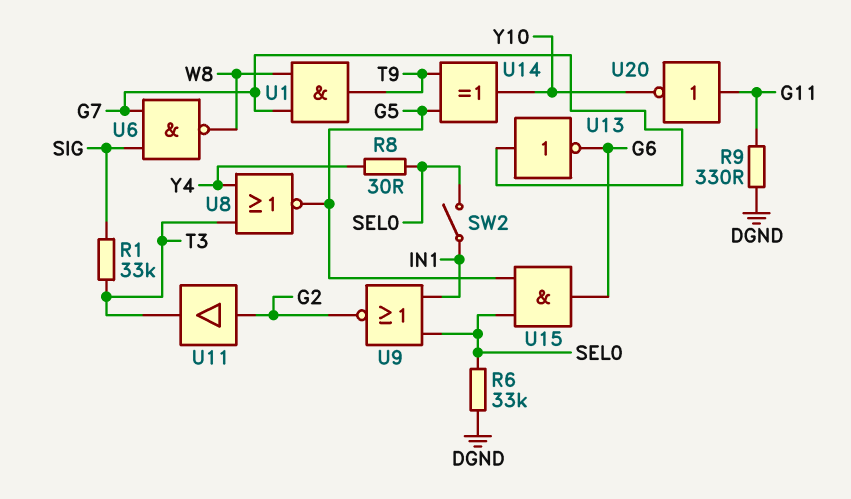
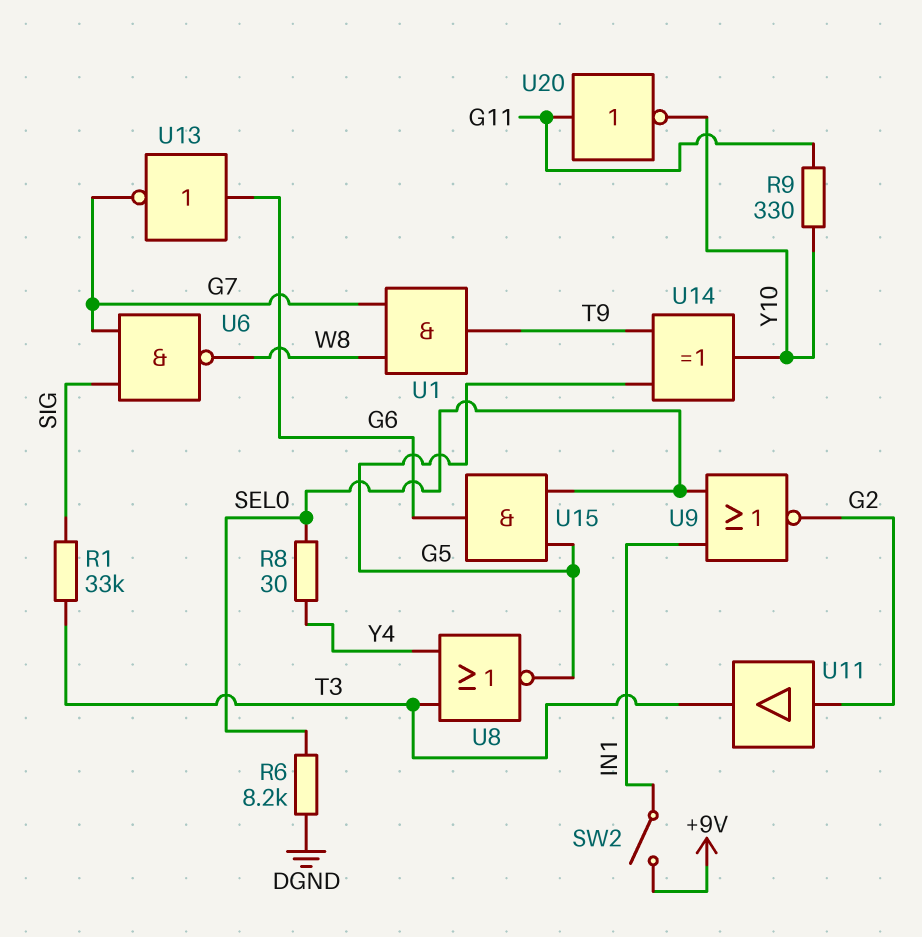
R6: 33k (DGND, SEL0) -> 8.2k (DGND, SEL0)
R9: 330 (DGND, G11) -> 330 (G11, Y10)
SW2: switch (IN1, SEL0) -> switch (+9V, IN1)
U13: NOT (in G7, out G6) -> NOT (in G6, out G7)

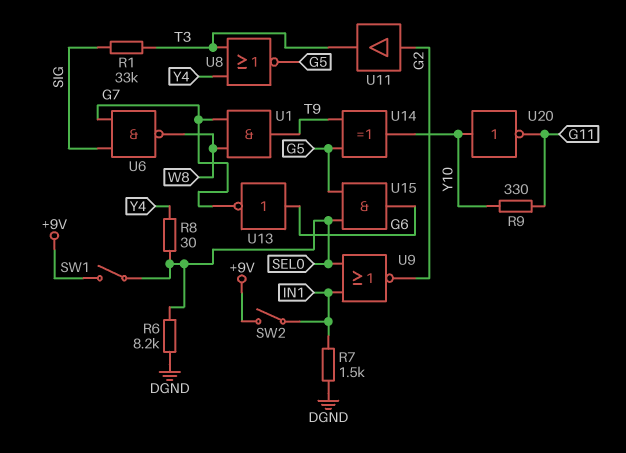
R7: none -> 1.5k (DGND, IN1)
SW1: none -> switch (+9V, SEL0)
U20: NOT (in G11, out Y10) -> NOT (in Y10, out G11)

